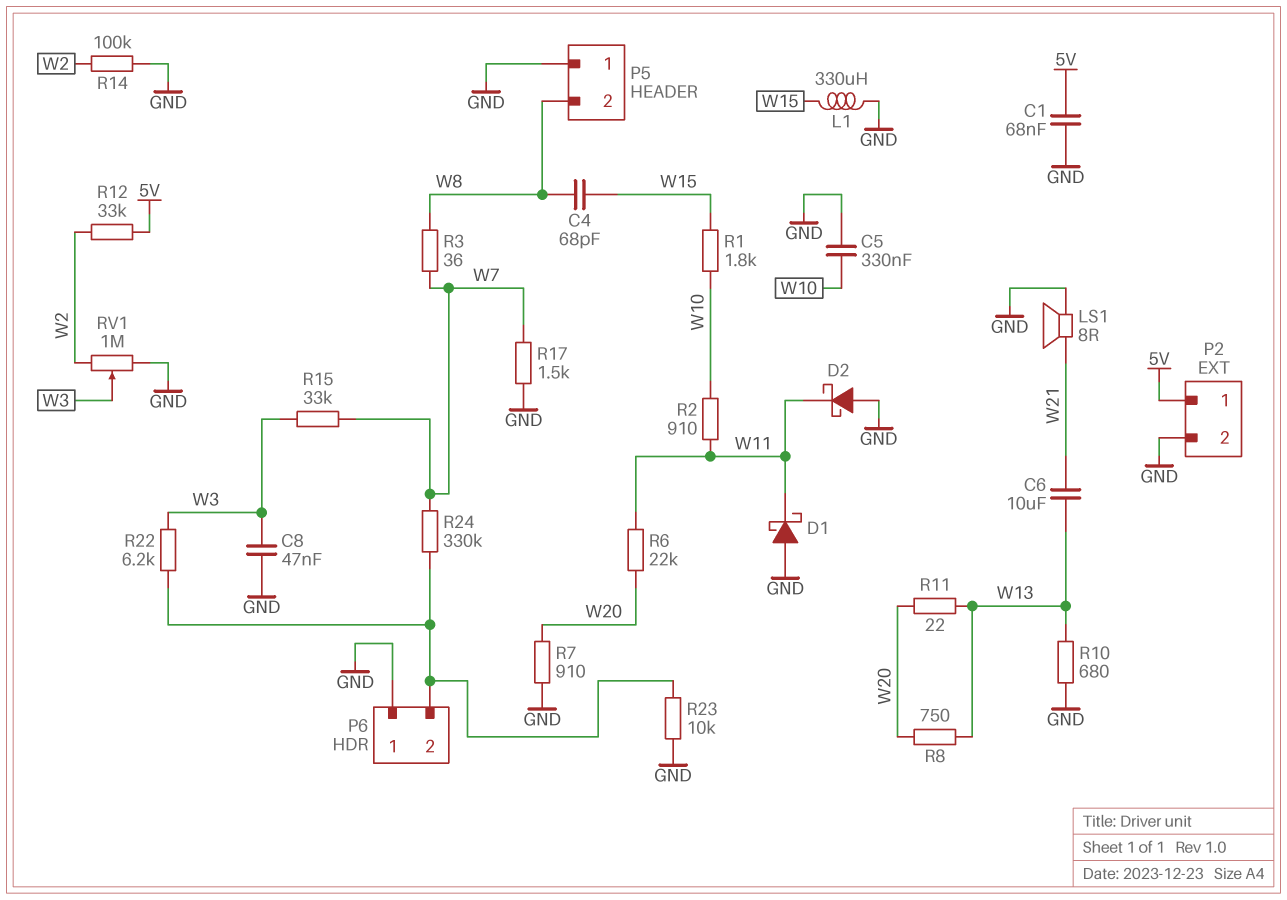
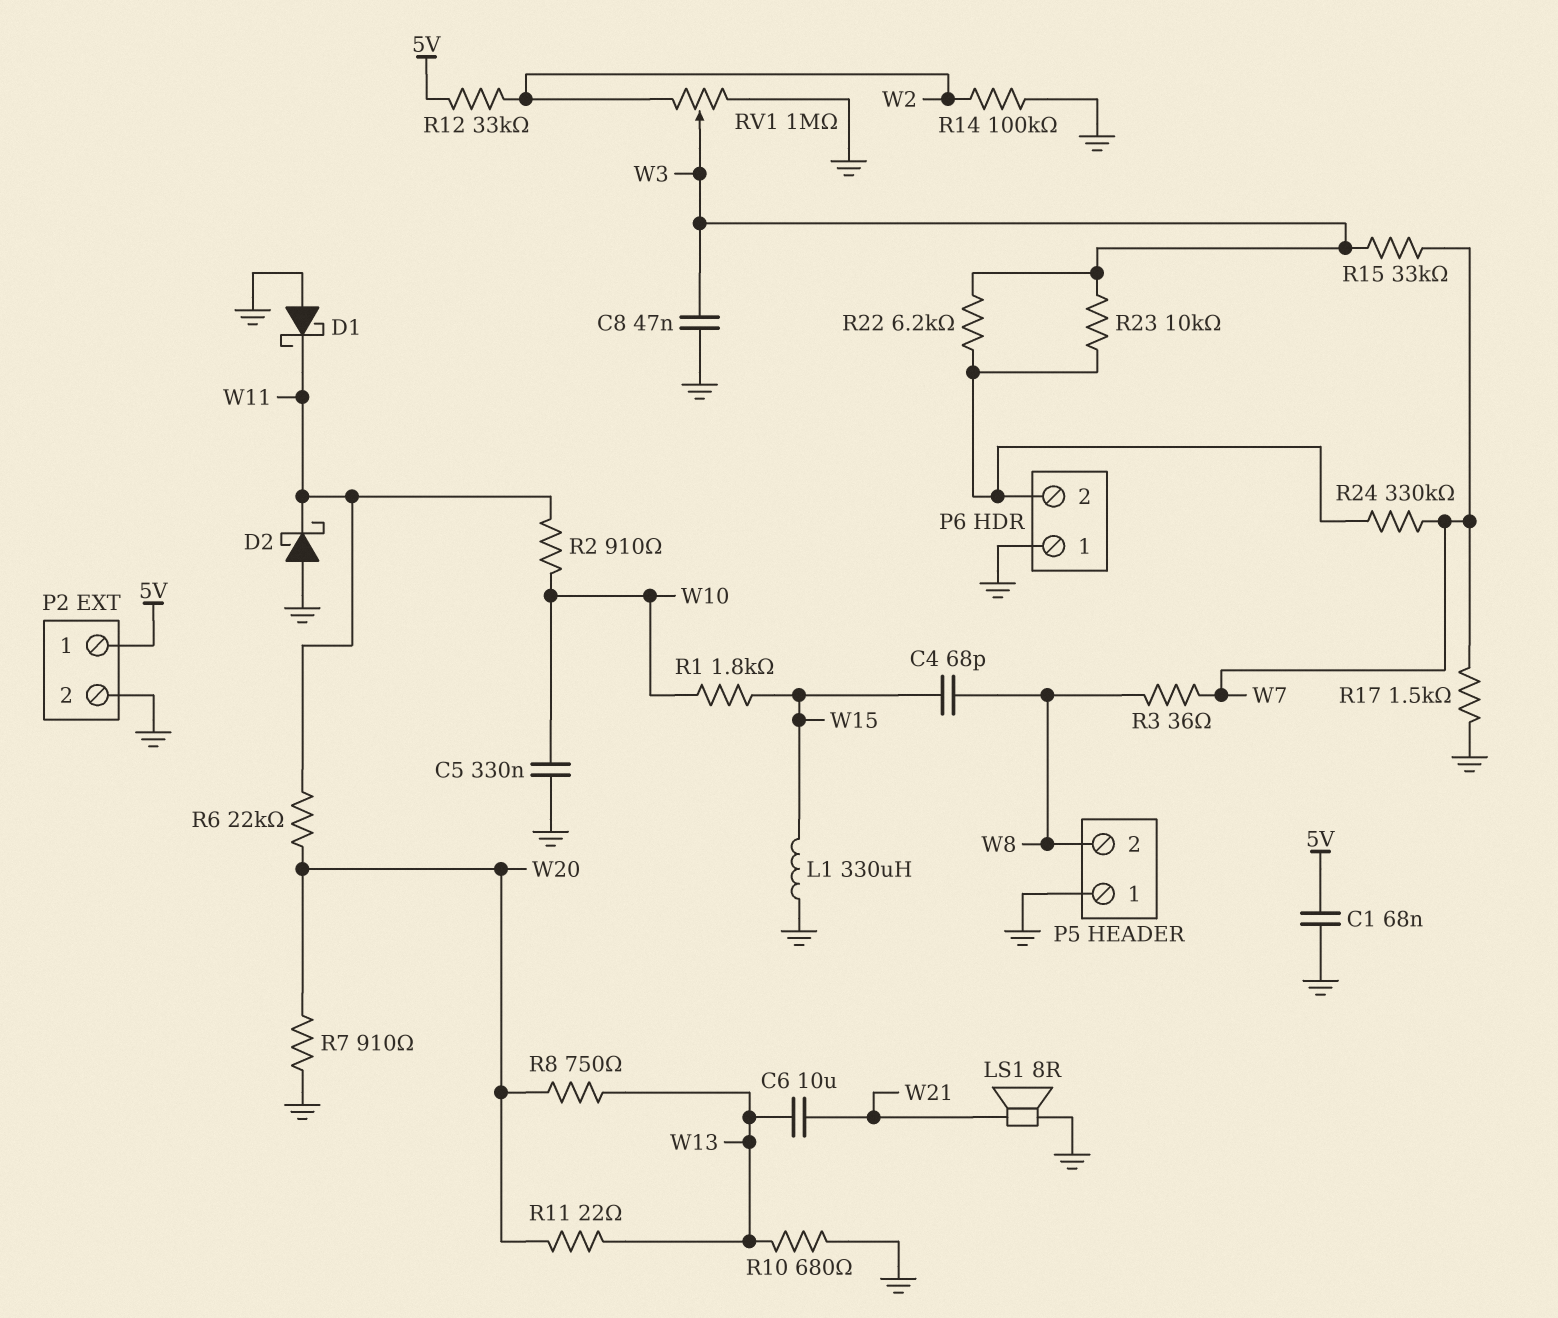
R23: 10k (GND, P6/2) -> 10k (P6/2, W3)

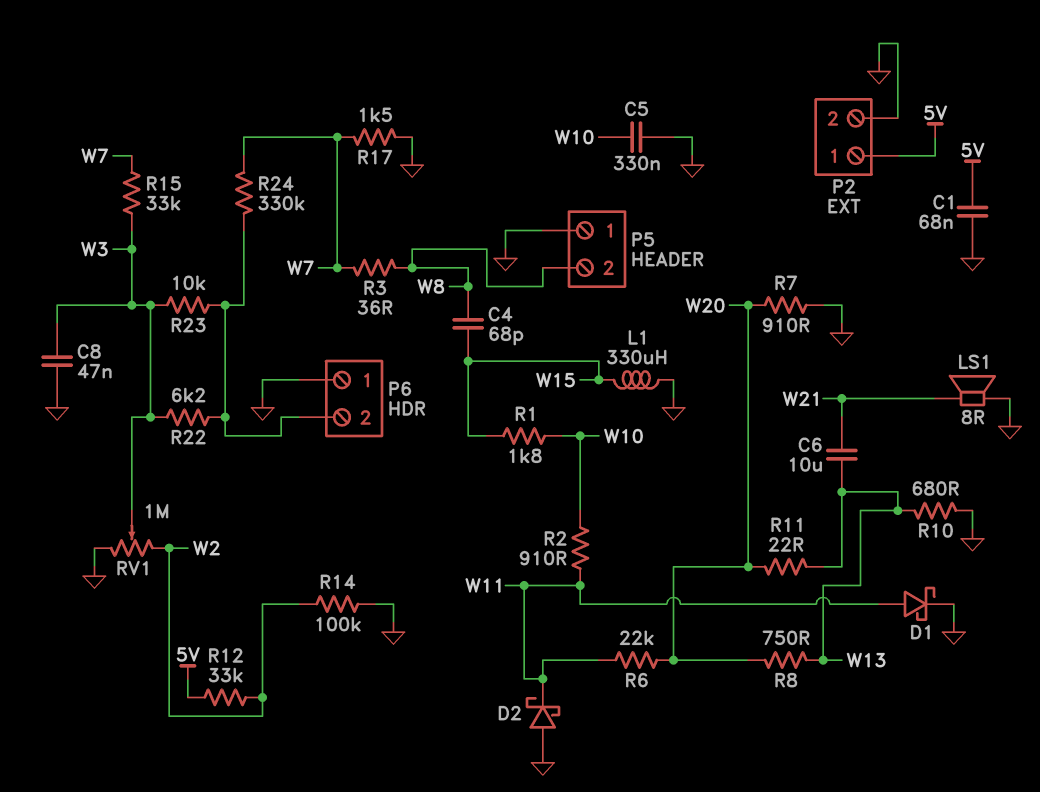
D1: schottky (A GND, K W11) -> schottky (A W11, K GND)

